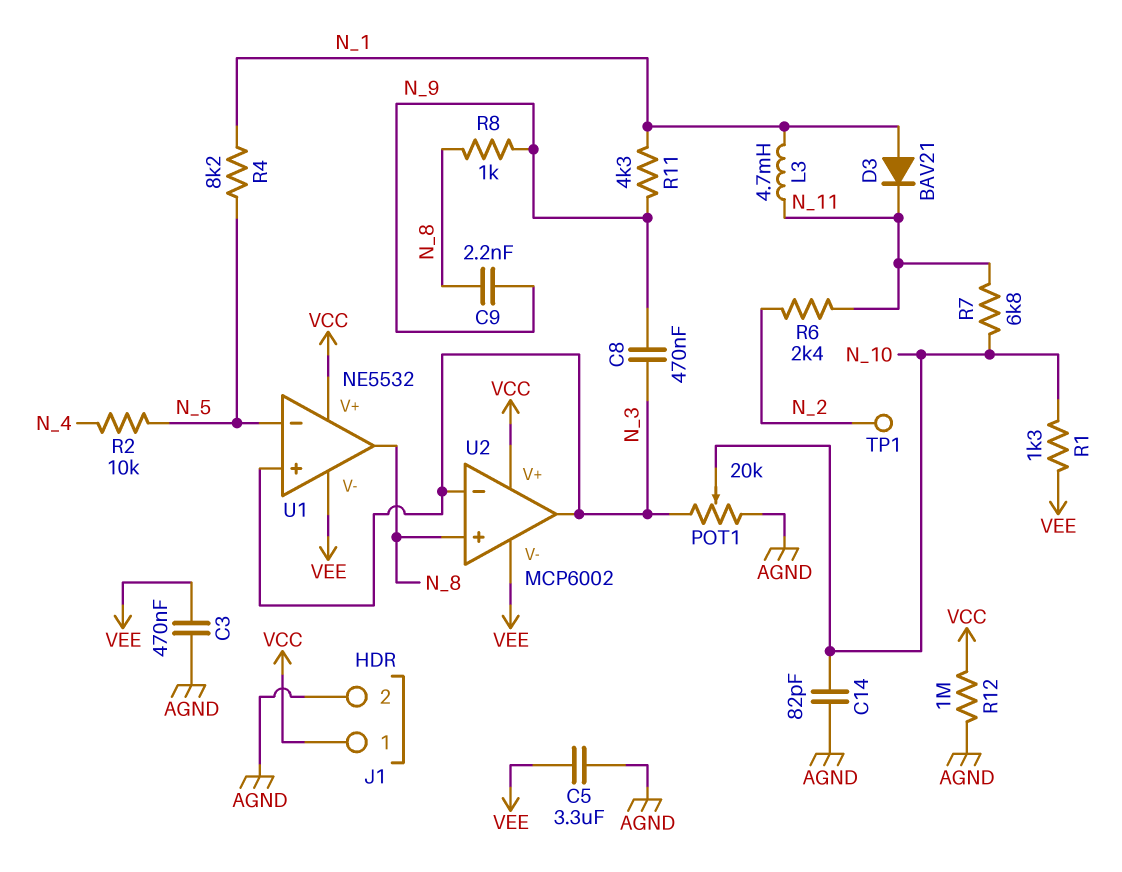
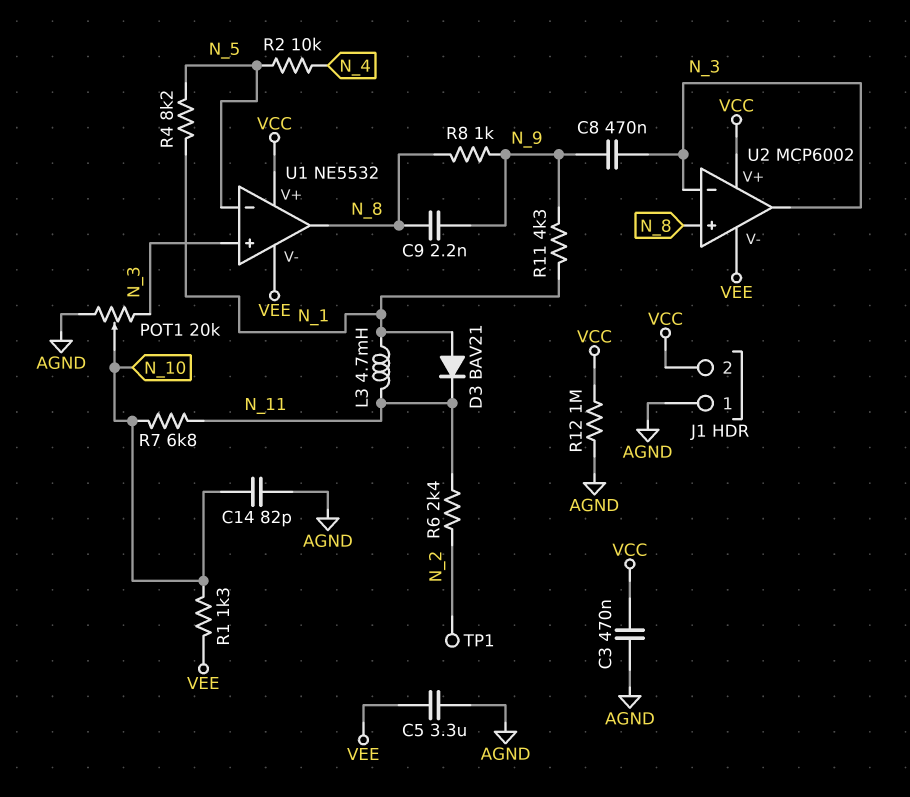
C3: 470nF (AGND, VEE) -> 470nF (AGND, VCC)
J1 pin 1: VCC -> AGND
J1 pin 2: AGND -> VCC

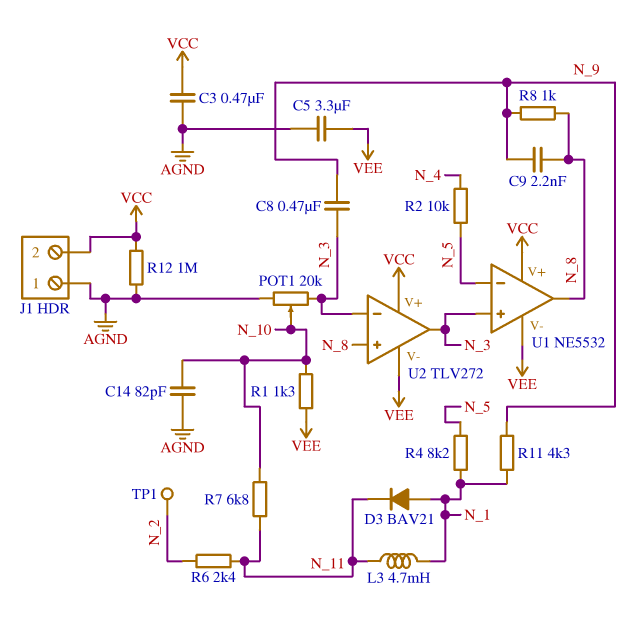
U2: MCP6002 -> TLV272

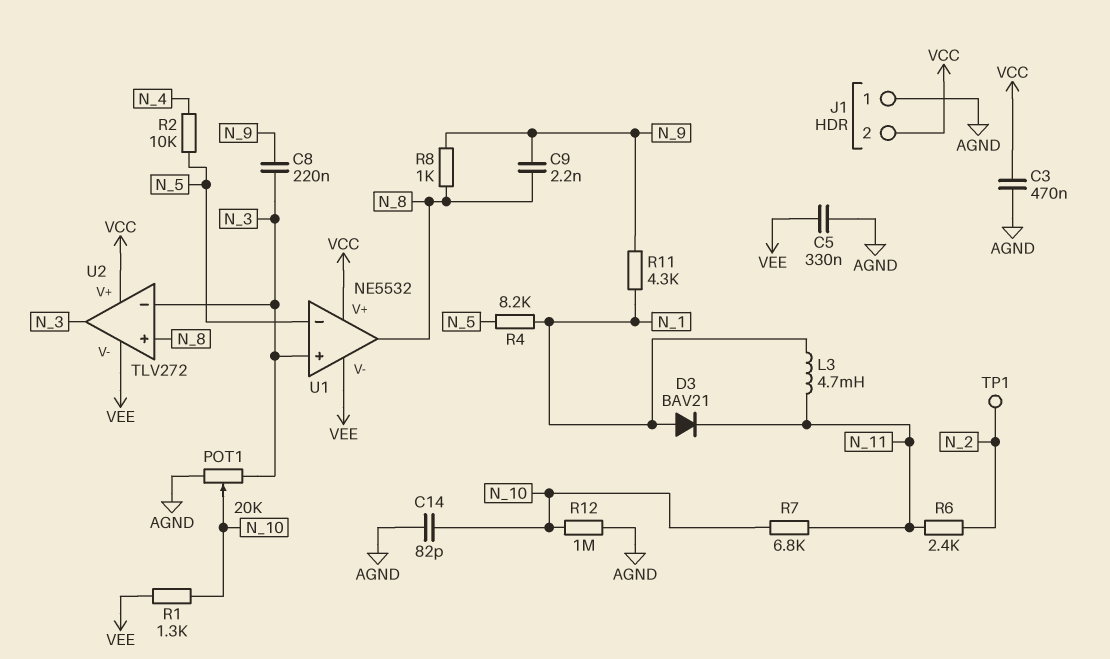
C5: 3.3uF (AGND, VEE) -> 330nF (AGND, VEE)
C8: 470nF (N_3, N_9) -> 220nF (N_3, N_9)
R12: 1M (AGND, VCC) -> 1M (AGND, N_10)

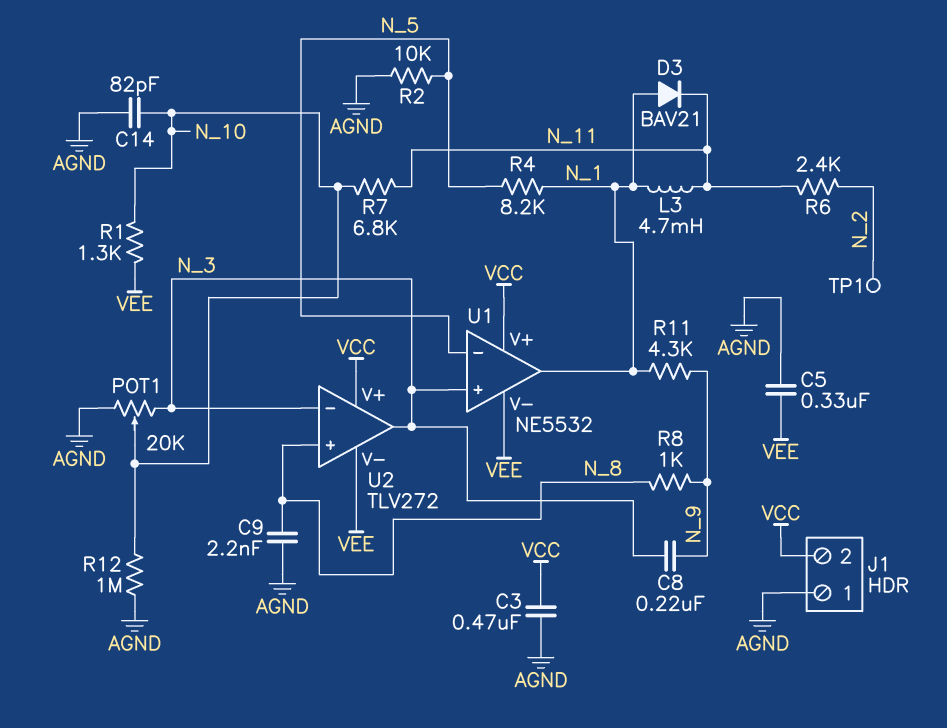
C9: 2.2nF (N_8, N_9) -> 2.2nF (AGND, N_8)
R2: 10k (N_4, N_5) -> 10k (AGND, N_5)
U1 pin out: N_8 -> N_1

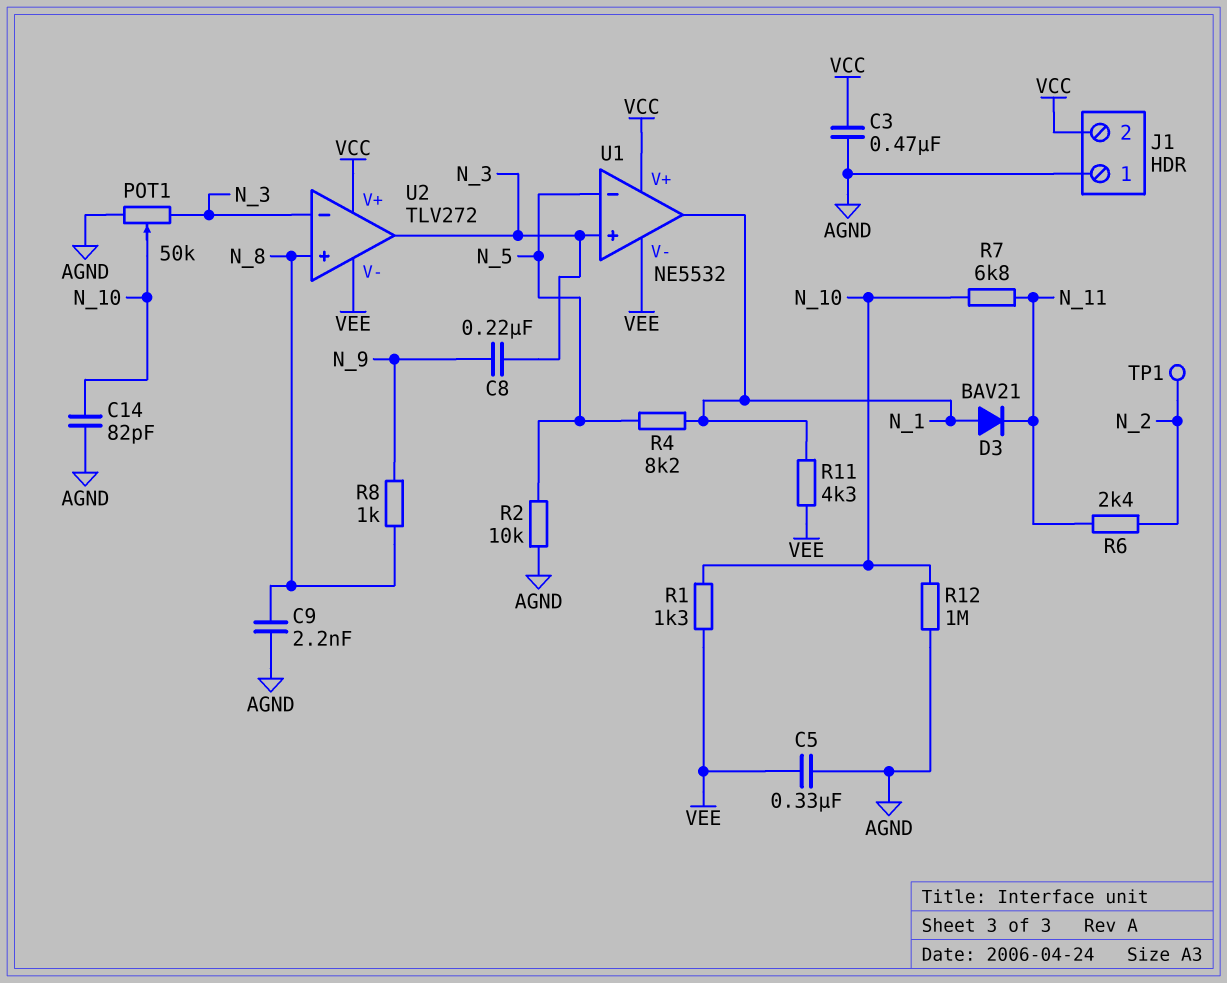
L3: 4.7mH (N_1, N_11) -> none
POT1: 20k (AGND, N_3, wiper N_10) -> 50k (AGND, N_3, wiper N_10)
R11: 4.3k (N_1, N_9) -> 4.3k (N_1, VEE)

